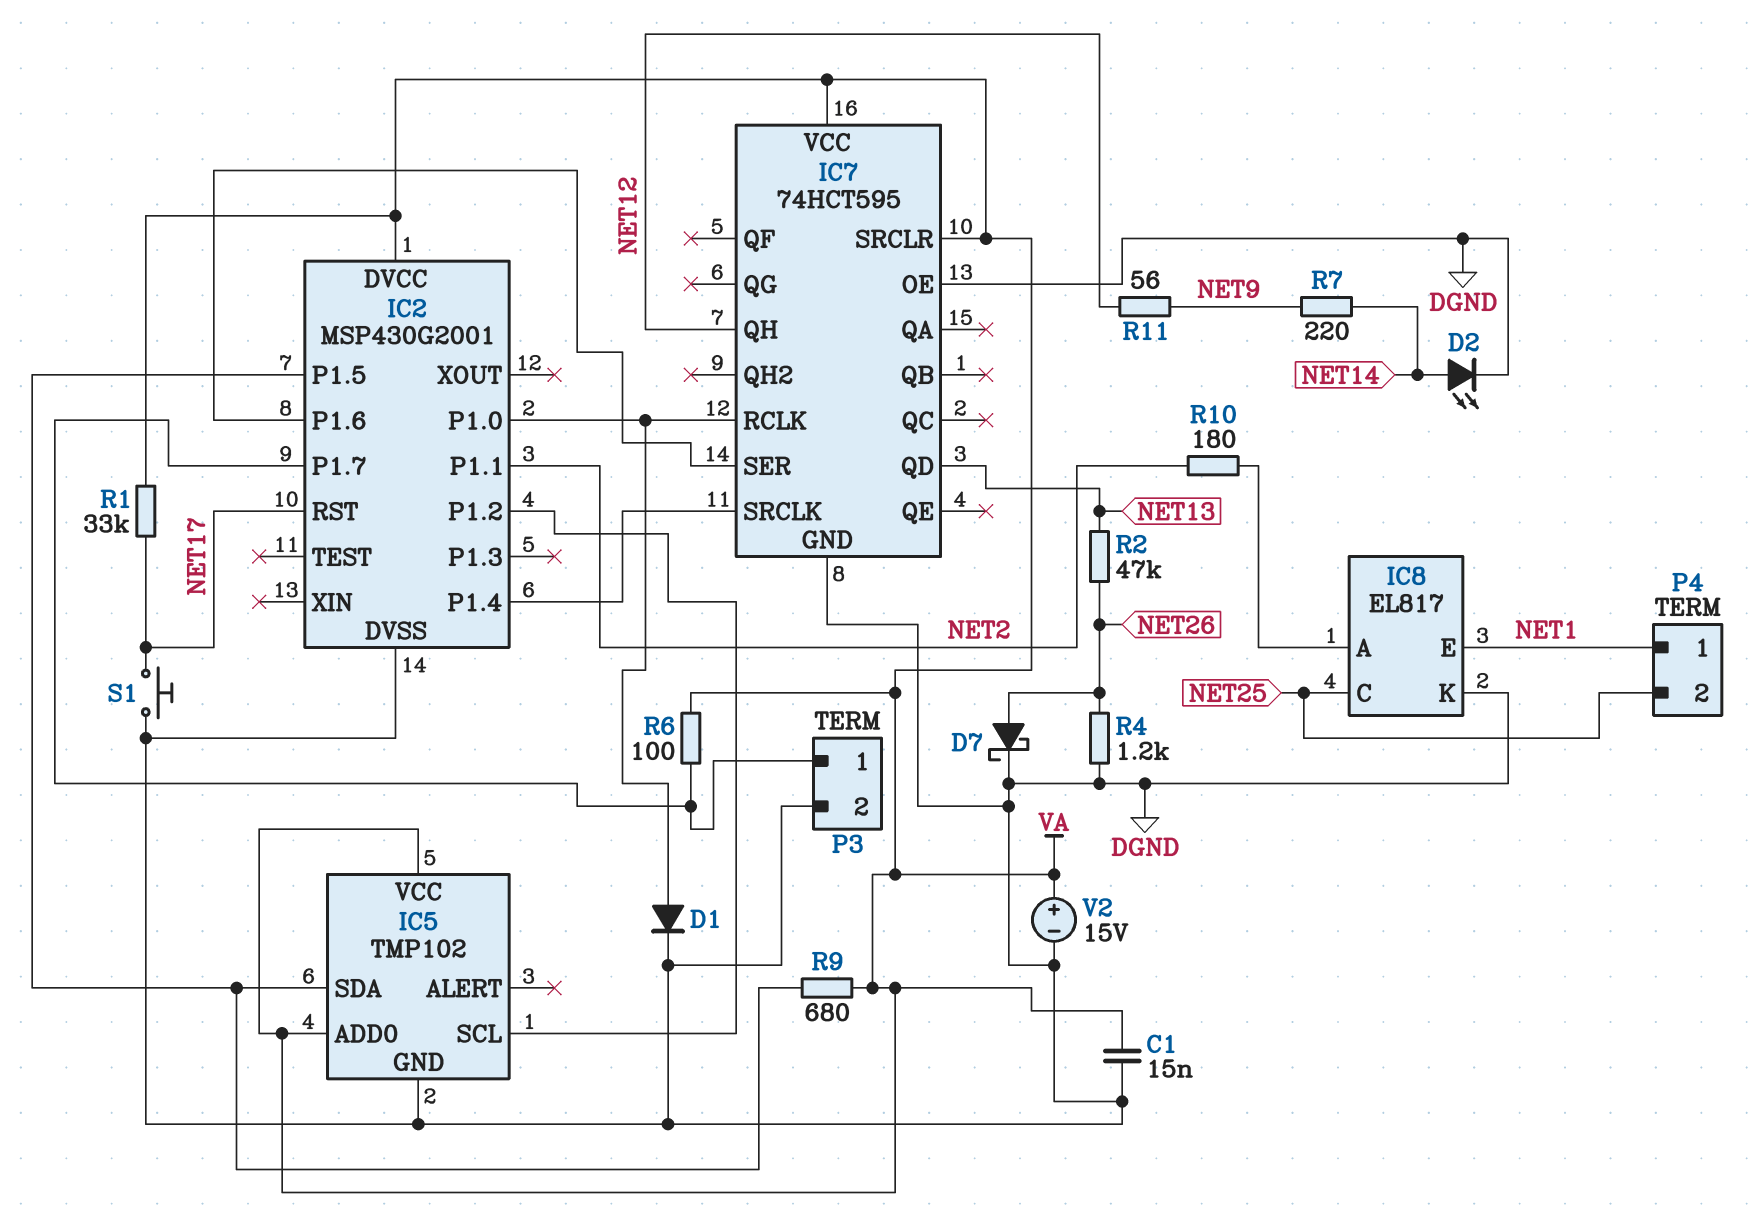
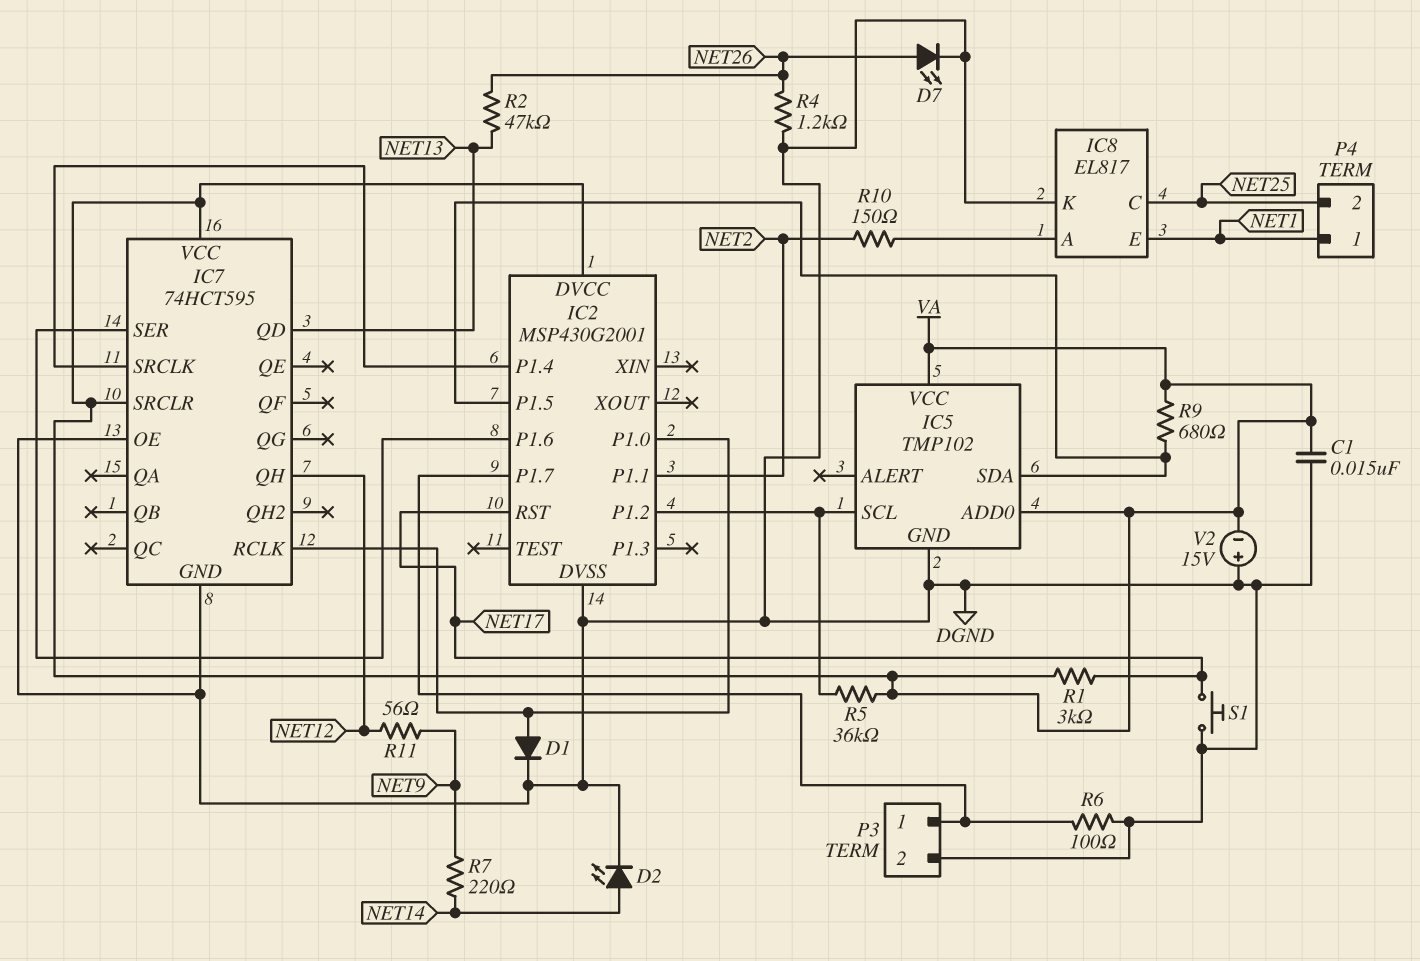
D7: schottky (A NET26, K DGND) -> LED (A NET26, K DGND)
R1: 33k (NET17, VA) -> 3k (NET17, VA)
R5: none -> 36k (IC2/P1.2, VA)
R6: 100 (IC2/P1.7, VA) -> 100 (DGND, IC2/P1.7)
R10: 180 (IC8/A, NET2) -> 150 (IC8/A, NET2)
V2: 15V (plus VA, minus DGND) -> 15V (plus DGND, minus VA)

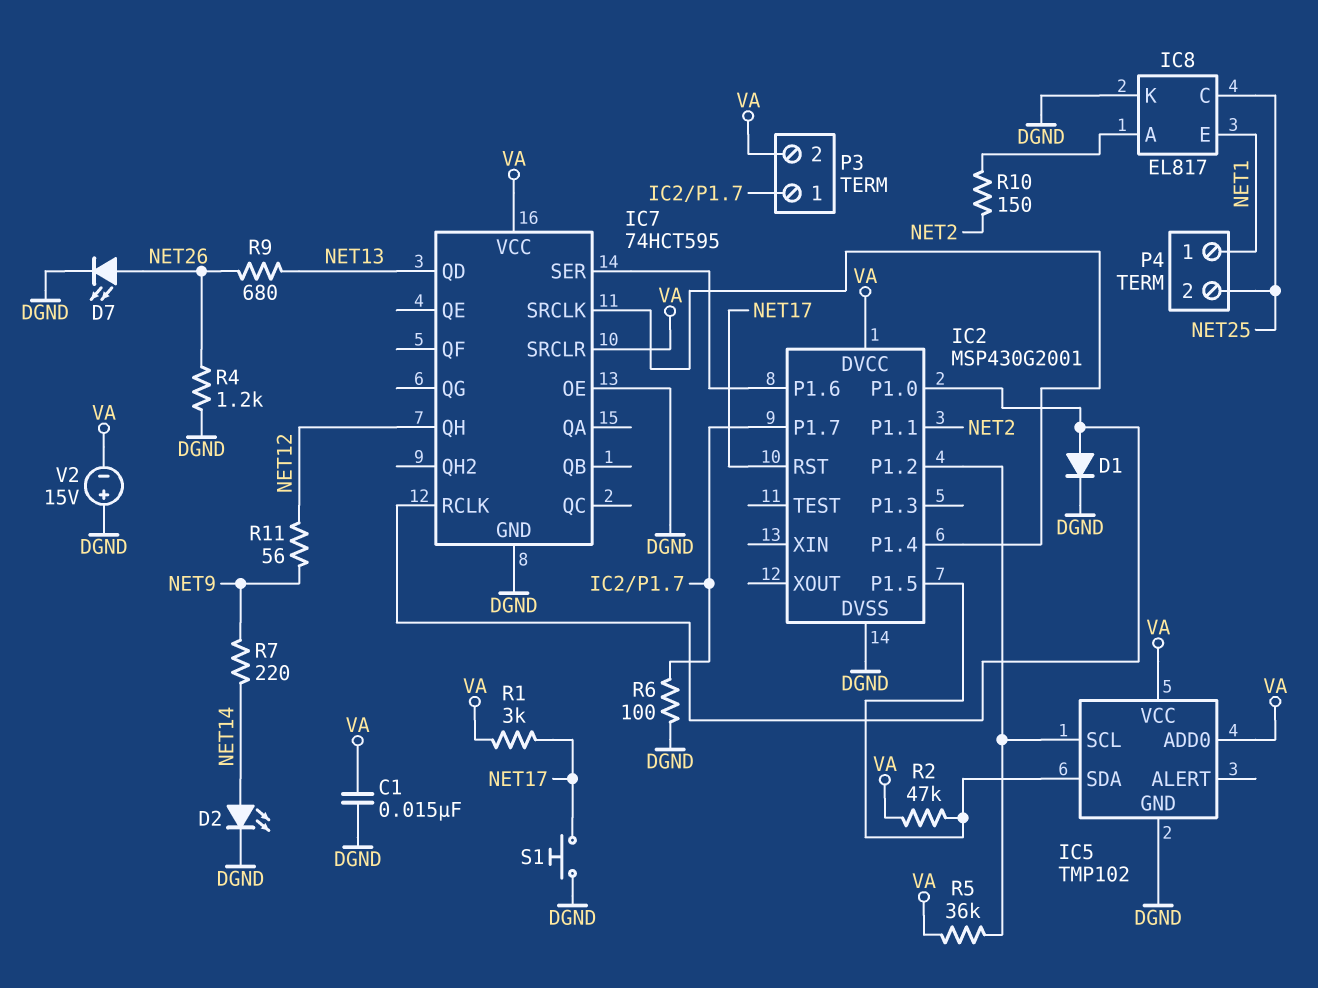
P3 pin 2: DGND -> VA
R2: 47k (NET13, NET26) -> 47k (IC2/P1.5, VA)
R9: 680 (IC2/P1.5, VA) -> 680 (NET13, NET26)

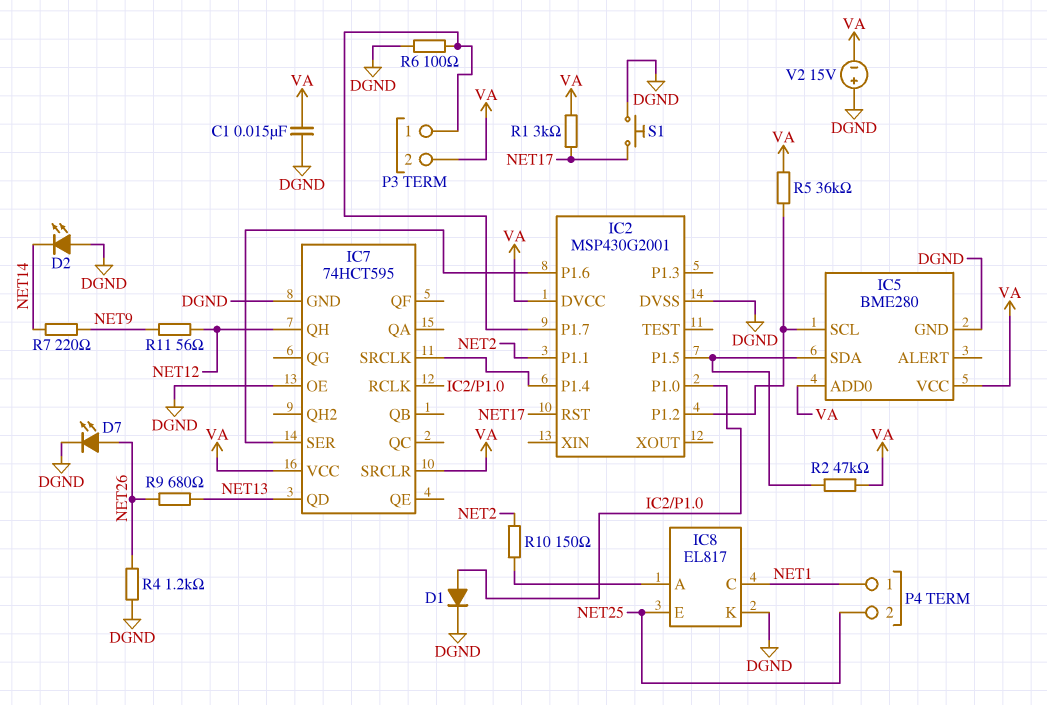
D2: LED (A NET14, K DGND) -> LED (A DGND, K NET14)
IC5: TMP102 -> BME280
IC8 pin C: NET25 -> NET1
IC8 pin E: NET1 -> NET25

